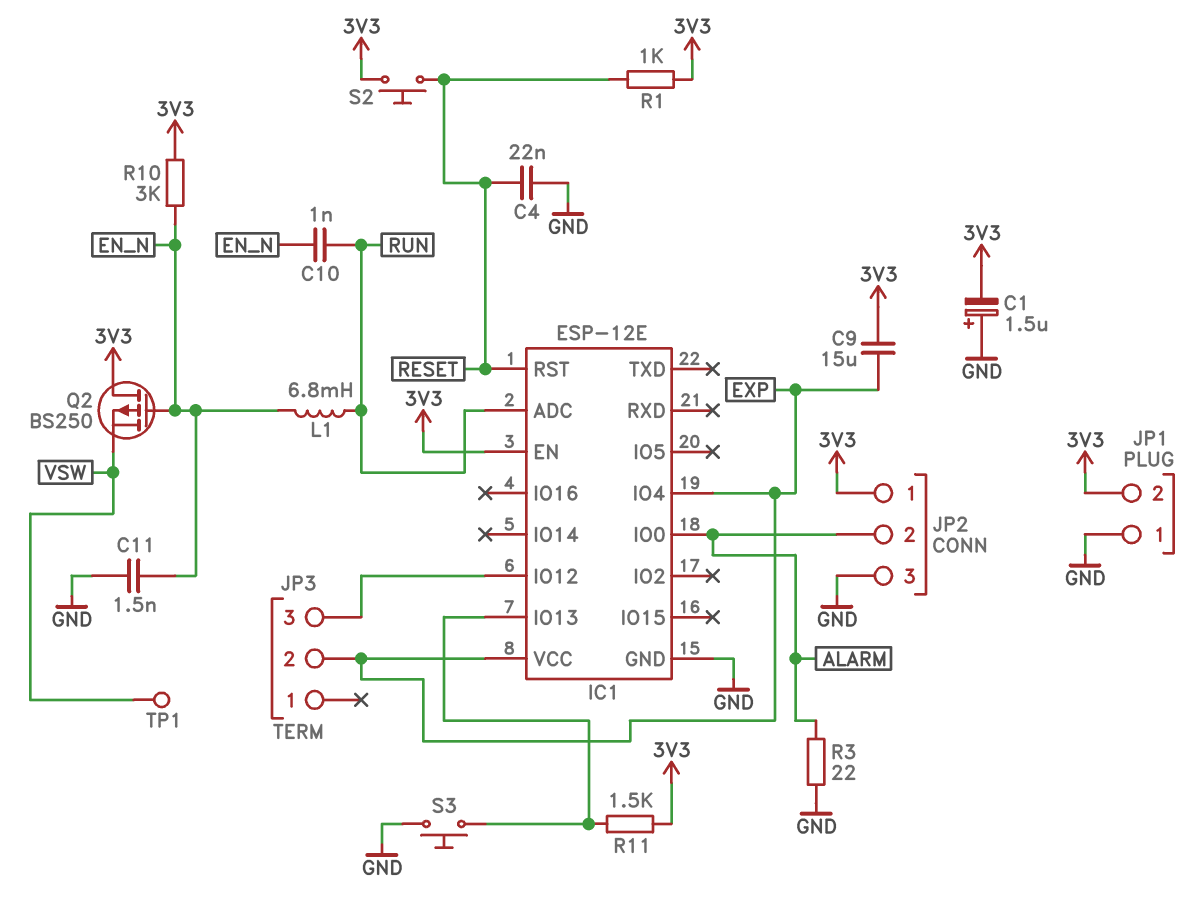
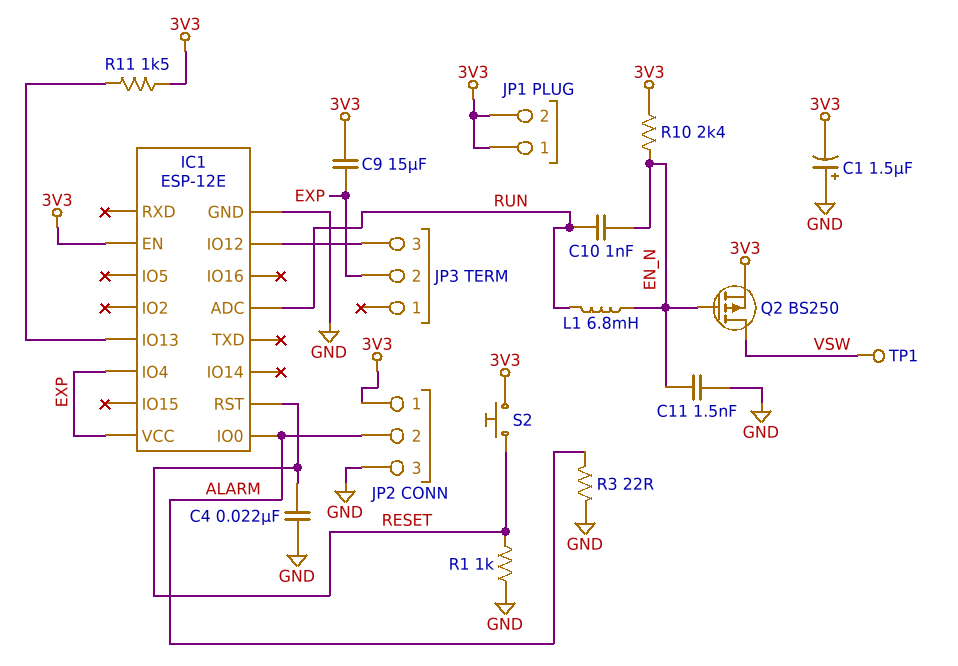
JP1 pin 1: GND -> 3V3
Q2: PMOS BS250 (G EN_N, D 3V3, S VSW) -> PMOS BS250 (G EN_N, D VSW, S 3V3)
R1: 1k (3V3, RESET) -> 1k (GND, RESET)
R10: 3k (3V3, EN_N) -> 2.4k (3V3, EN_N)
S3: button (GND, IC1/IO13) -> none

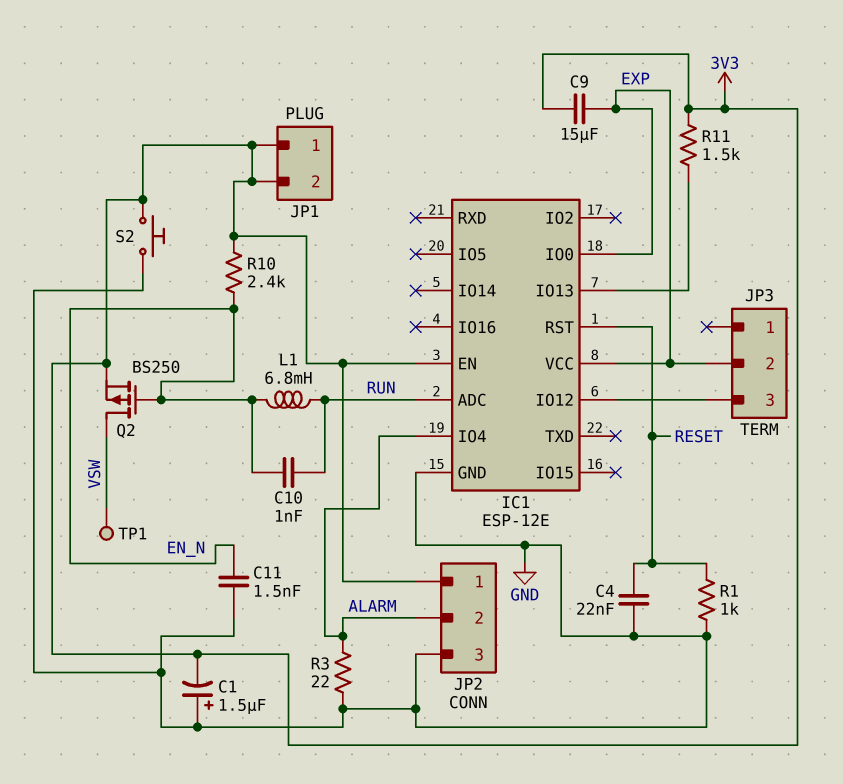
IC1 pin IO0: ALARM -> EXP
IC1 pin IO4: EXP -> ALARM
S2: button (3V3, RESET) -> button (3V3, GND)

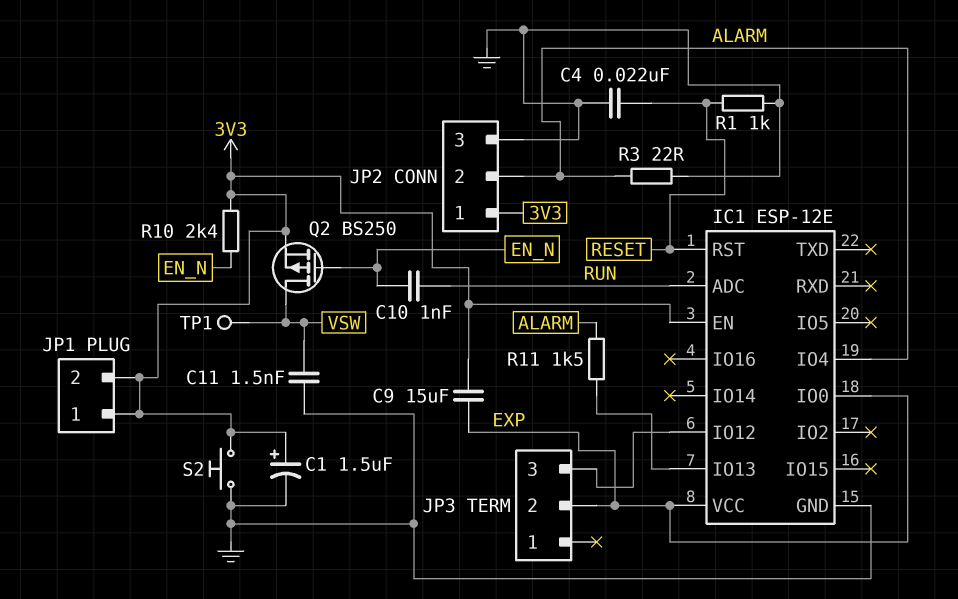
C1: 1.5uF (plus GND, minus 3V3) -> 1.5uF (plus 3V3, minus GND)
C11: 1.5nF (EN_N, GND) -> 1.5nF (GND, VSW)
L1: 6.8mH (EN_N, RUN) -> none
R11: 1.5k (3V3, IC1/IO13) -> 1.5k (ALARM, IC1/IO13)

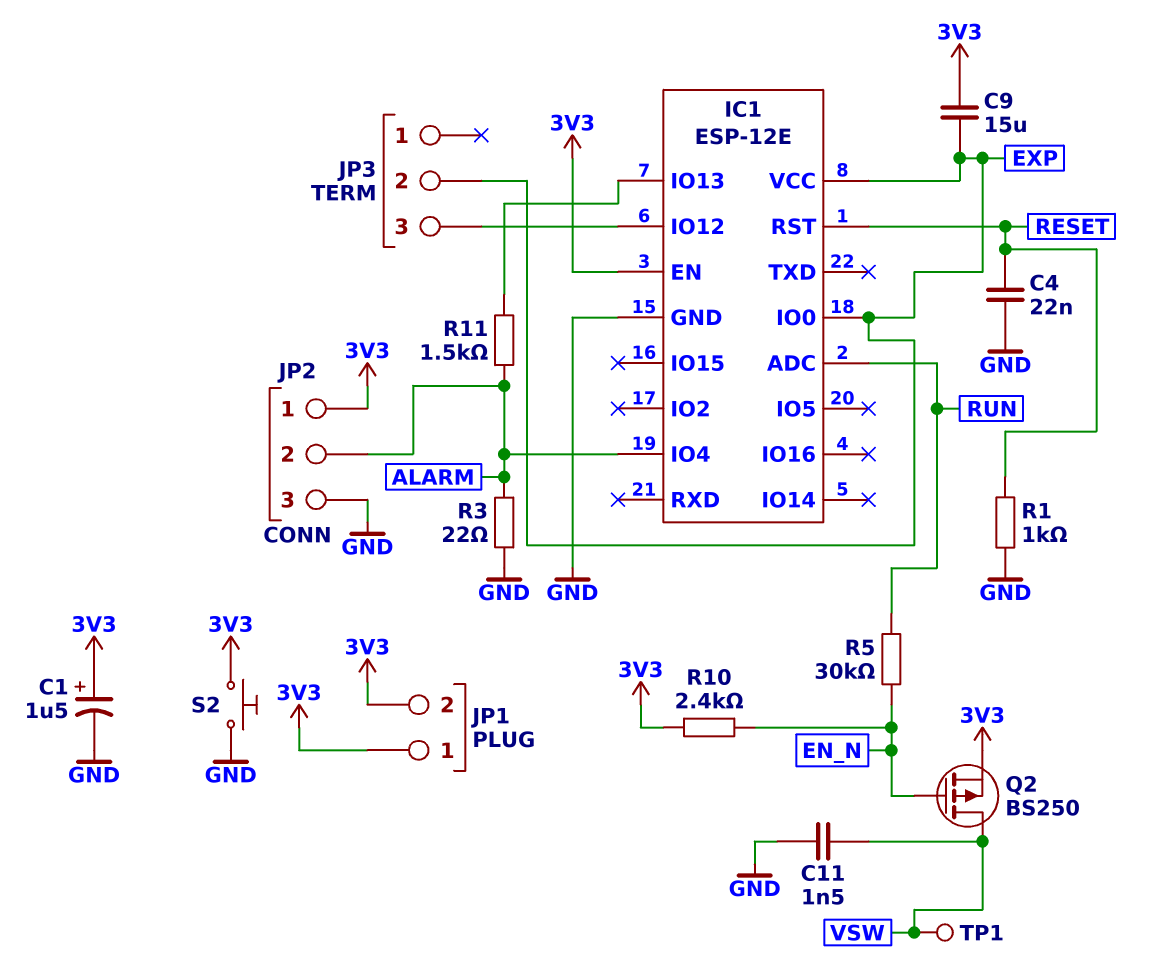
C10: 1nF (EN_N, RUN) -> none
R5: none -> 30k (EN_N, RUN)

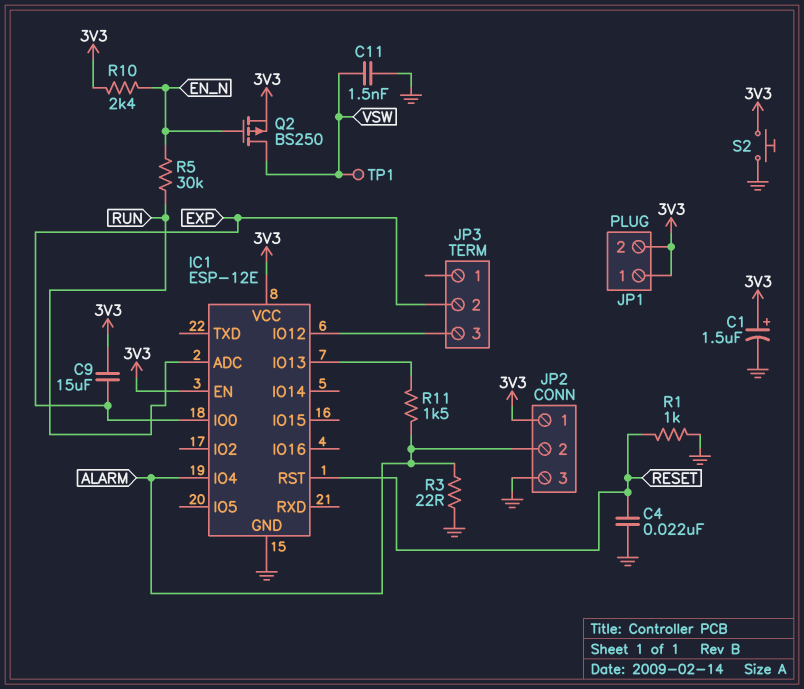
IC1 pin VCC: EXP -> 3V3

